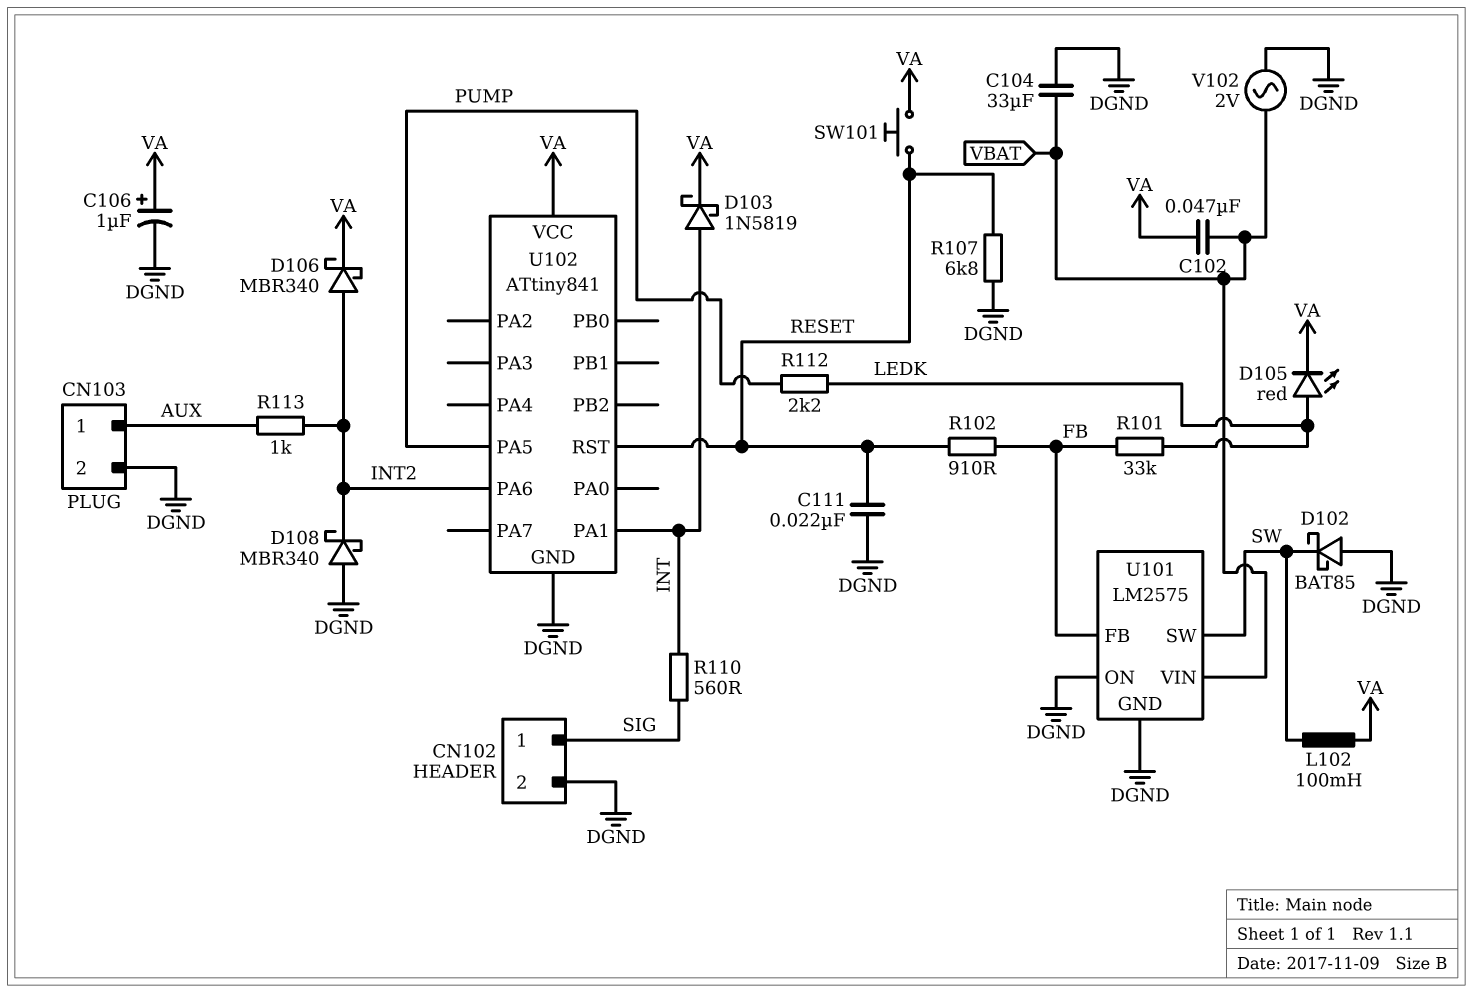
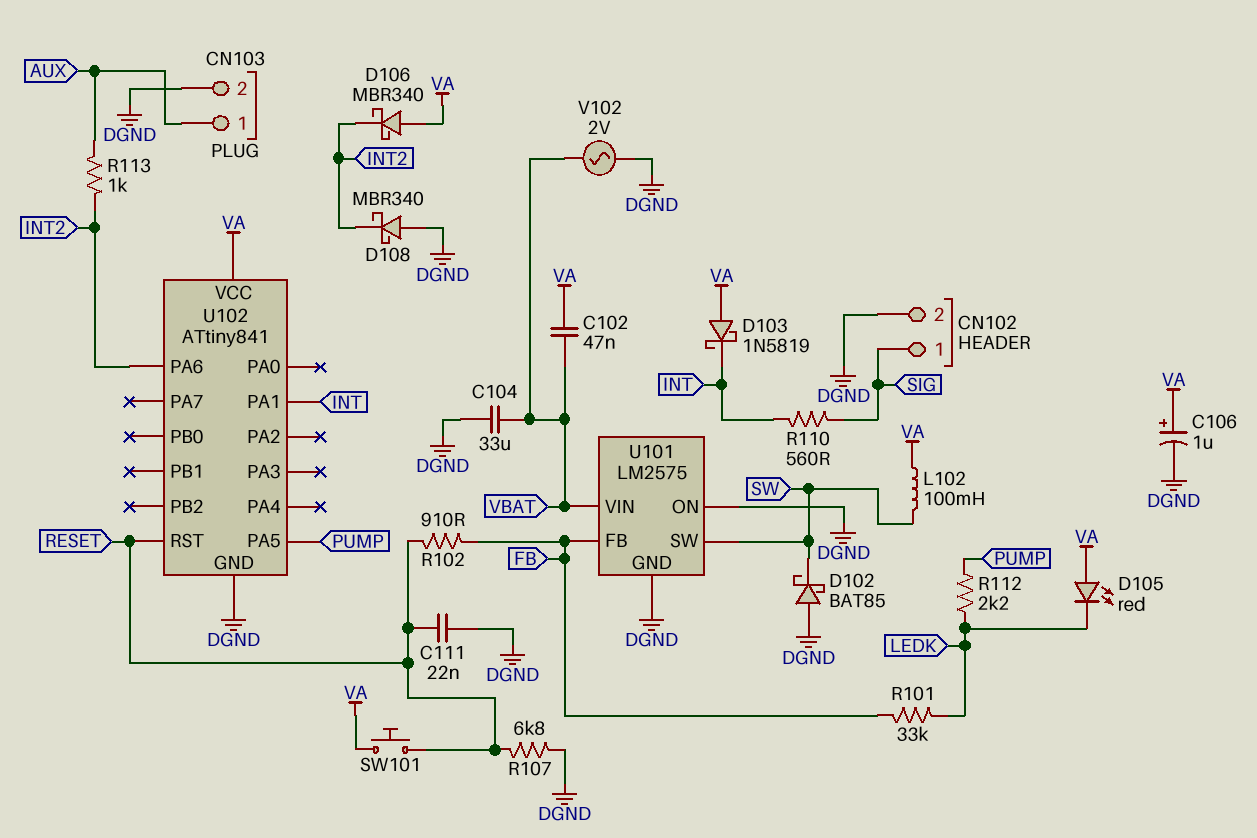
D103: schottky 1N5819 (A INT, K VA) -> schottky 1N5819 (A VA, K INT)
D105: LED red (A LEDK, K VA) -> LED red (A VA, K LEDK)
D106: schottky MBR340 (A INT2, K VA) -> schottky MBR340 (A VA, K INT2)

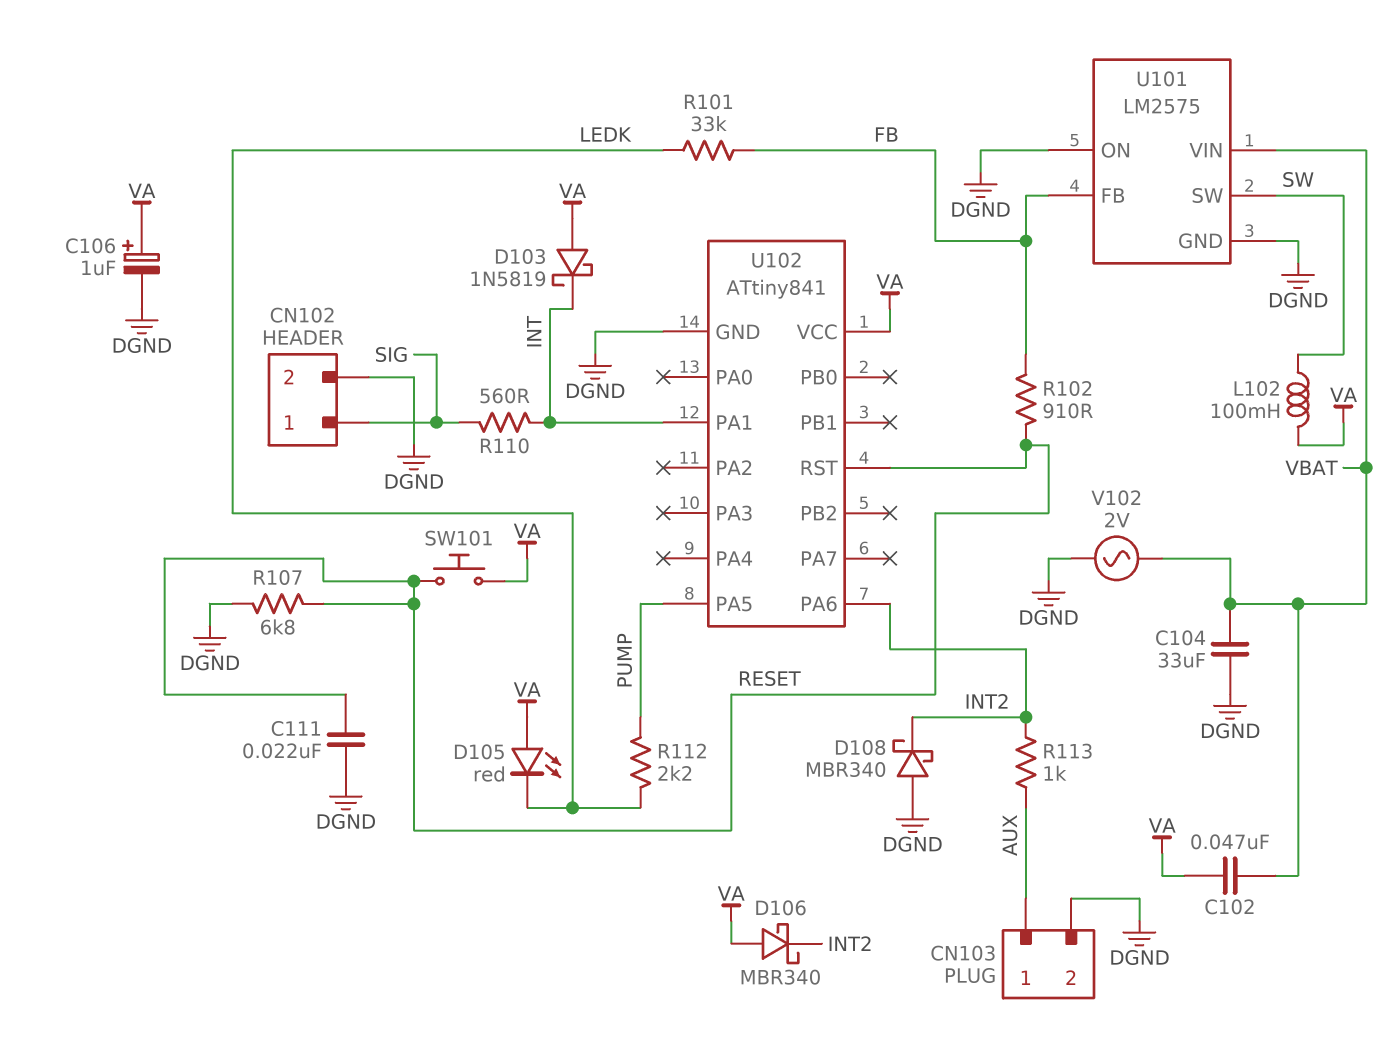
D102: schottky BAT85 (A DGND, K SW) -> none

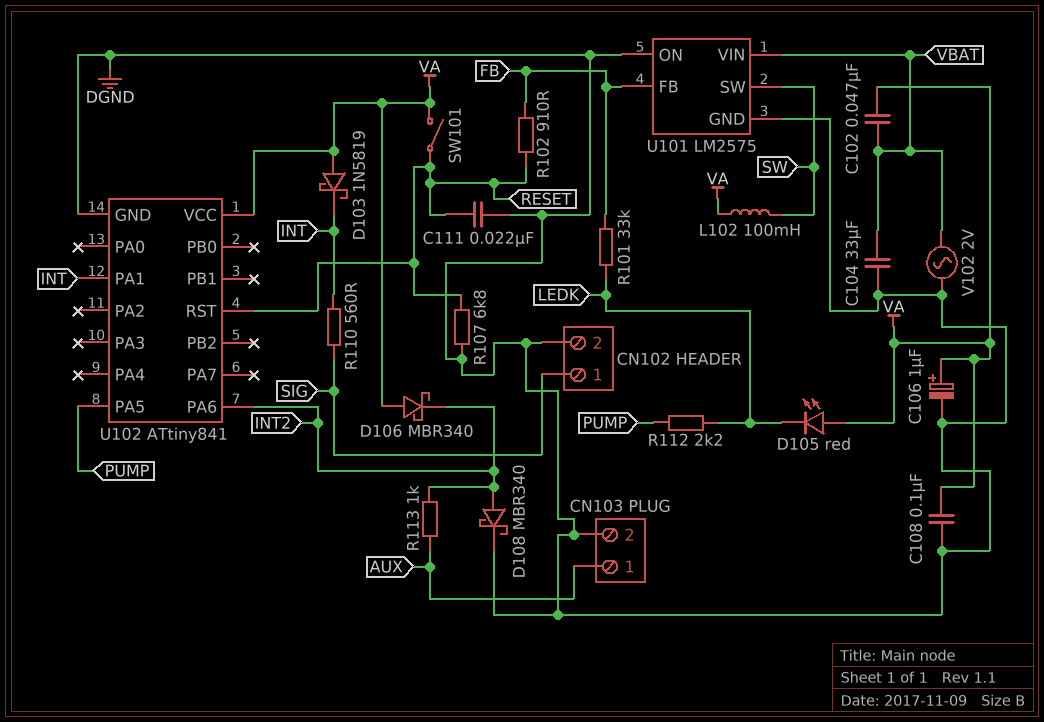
C108: none -> 100nF (DGND, VA)
D108: schottky MBR340 (A DGND, K INT2) -> schottky MBR340 (A INT2, K DGND)
SW101: button (RESET, VA) -> switch (RESET, VA)

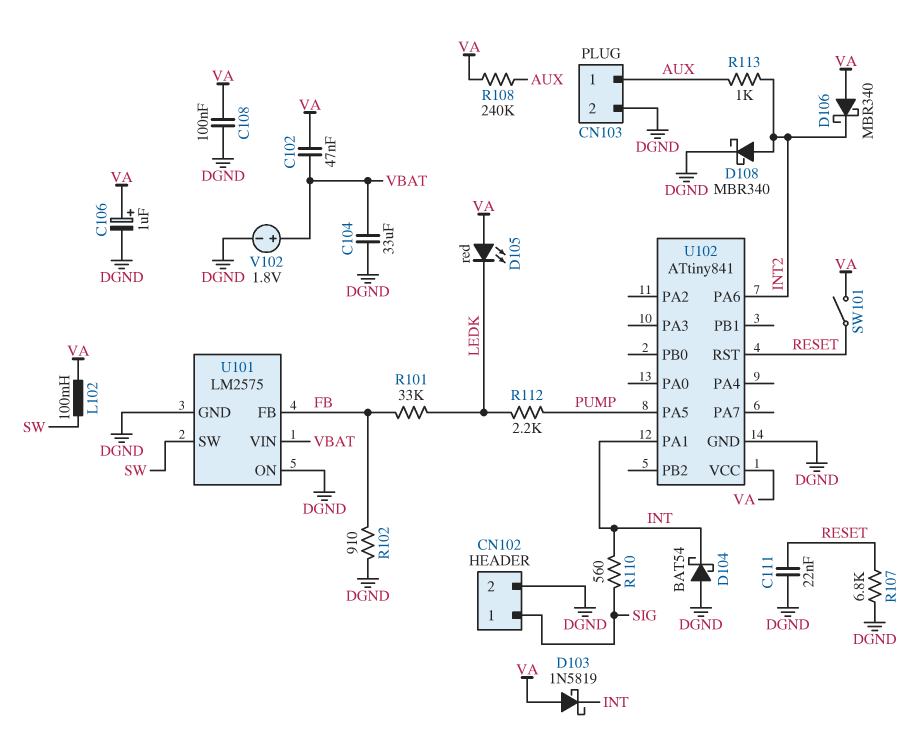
D104: none -> schottky BAT54 (A DGND, K INT)
R102: 910 (FB, RESET) -> 910 (DGND, FB)
R108: none -> 240k (AUX, VA)
V102: AC 2V (DGND, VBAT) -> 1.8V (plus VBAT, minus DGND)

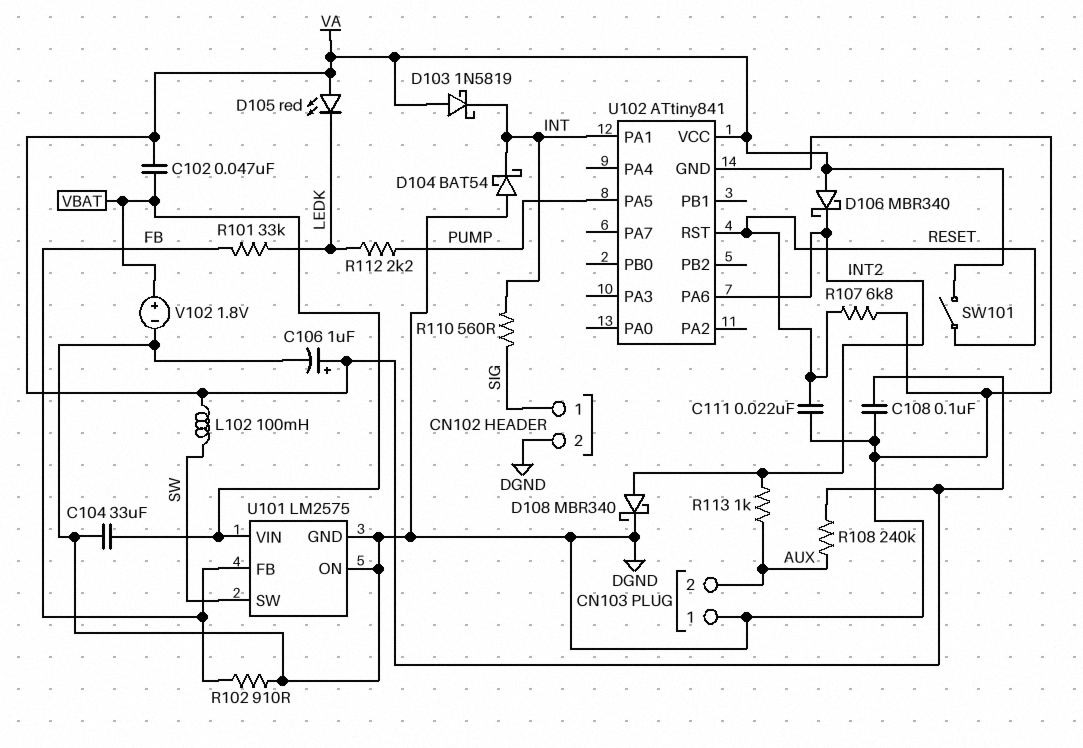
CN103 pin 1: AUX -> DGND
CN103 pin 2: DGND -> AUX

